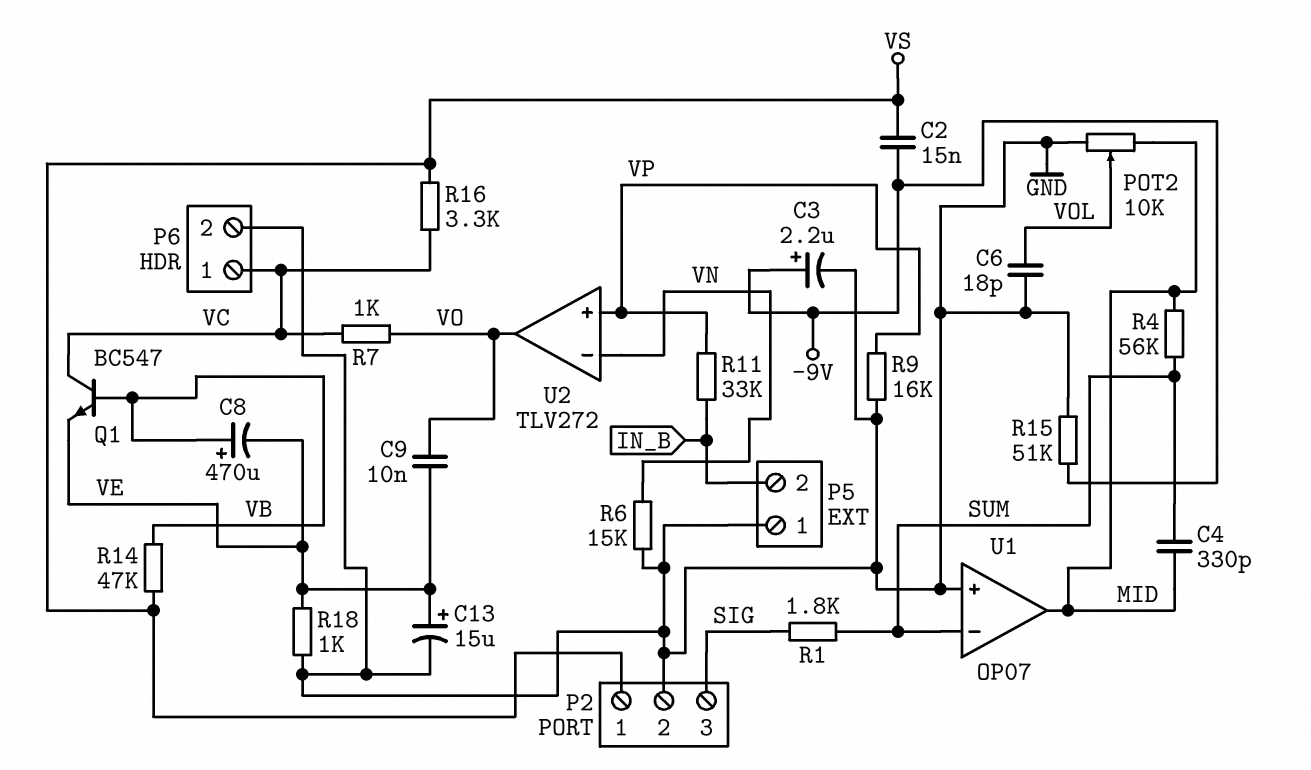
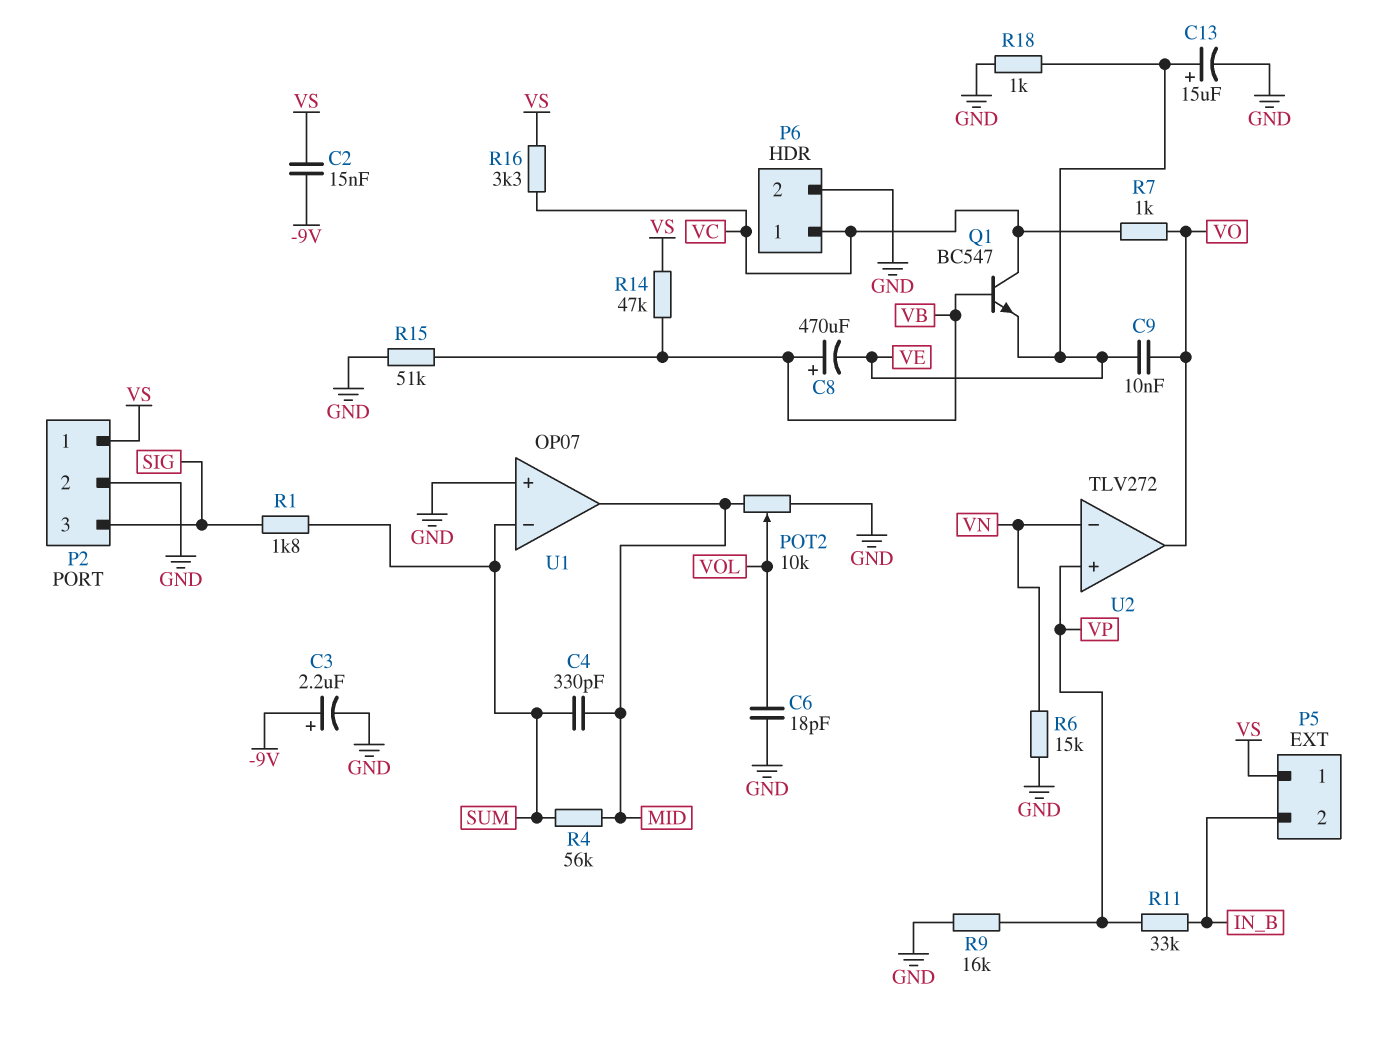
P5 pin 1: GND -> VS
R15: 51k (-9V, GND) -> 51k (GND, VB)

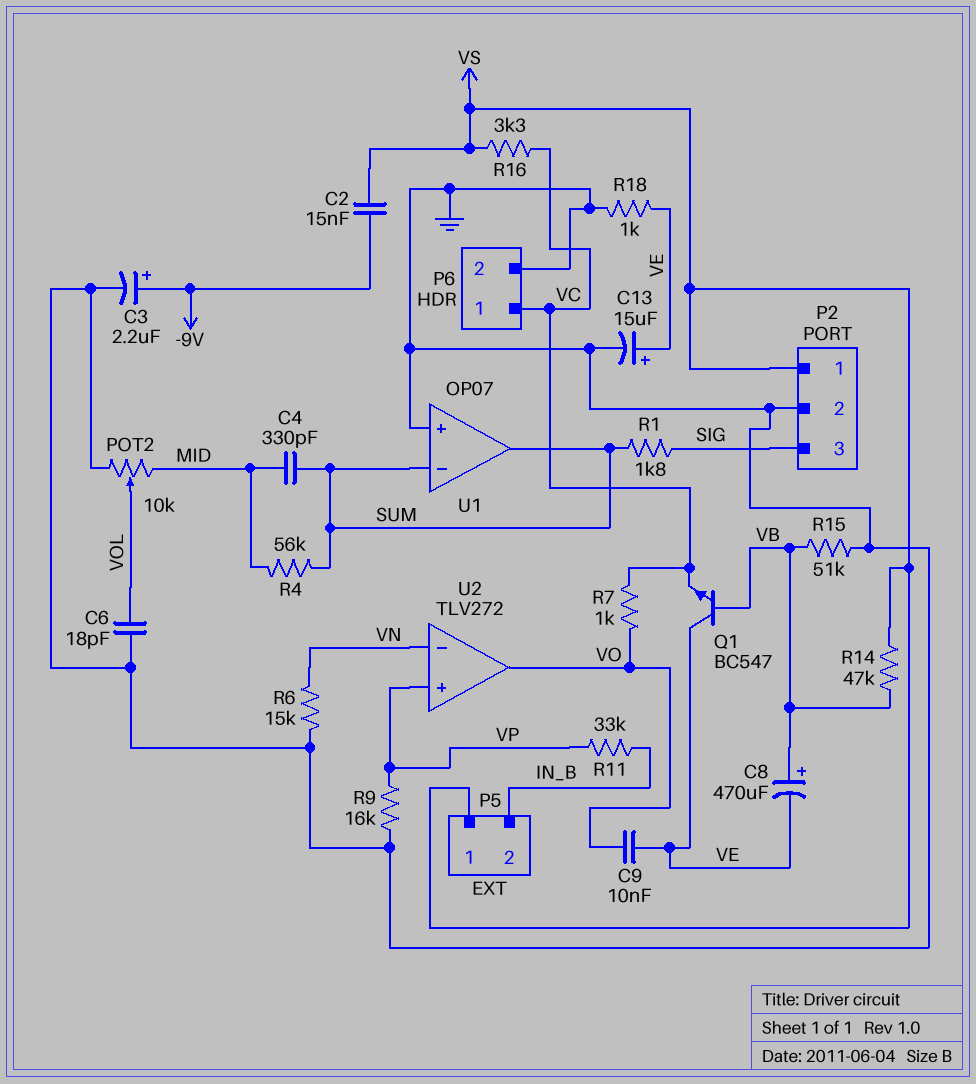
Q1: NPN BC547 (B VB, C VC, E VE) -> NPN BC547 (B VB, C VE, E VC)
U1 pin out: MID -> SUM

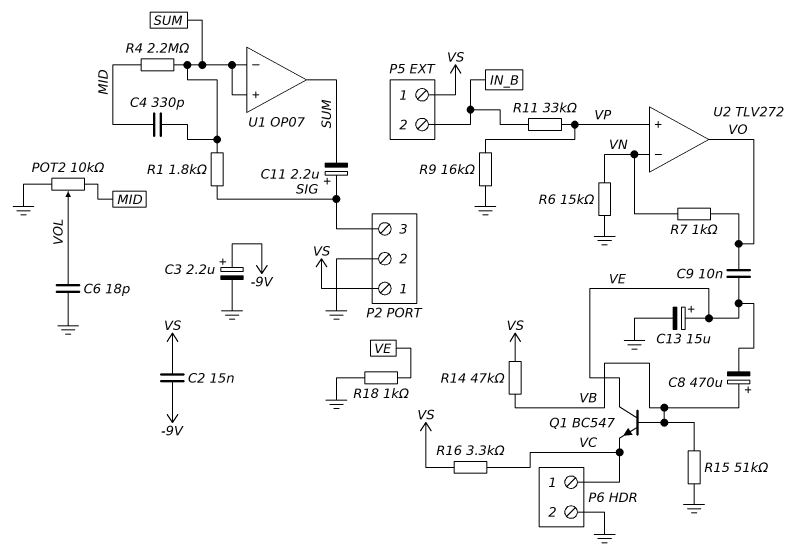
C11: none -> 2.2uF (plus SIG, minus SUM)
R4: 56k (MID, SUM) -> 2.2M (MID, SUM)
R7: 1k (VC, VO) -> 1k (VN, VO)
U1 pin in+: GND -> SUM

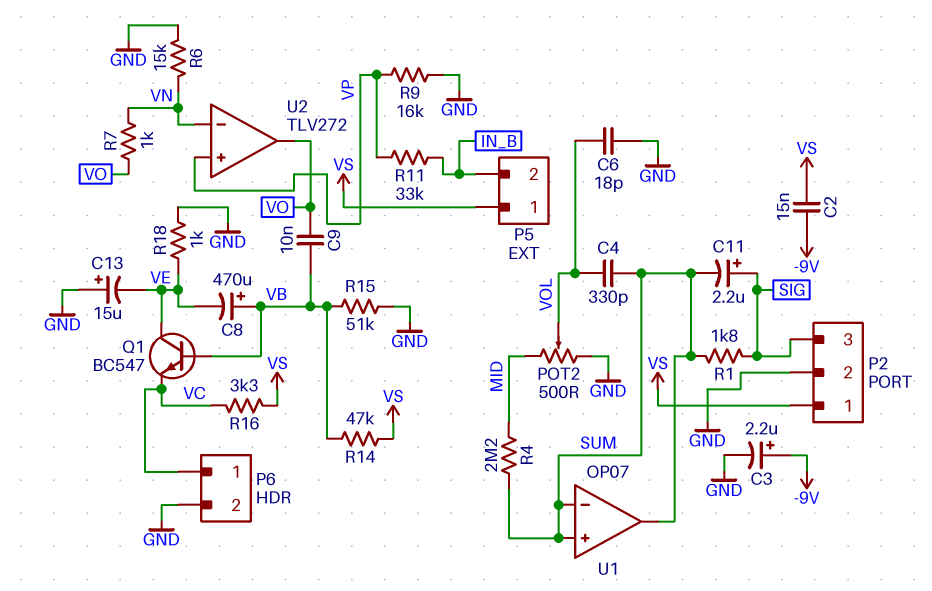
C4: 330pF (MID, SUM) -> 330pF (SUM, VOL)
C9: 10nF (VE, VO) -> 10nF (VB, VO)
C13: 15uF (plus VE, minus GND) -> 15uF (plus GND, minus VE)
POT2: 10k (GND, MID, wiper VOL) -> 500 (GND, MID, wiper VOL)

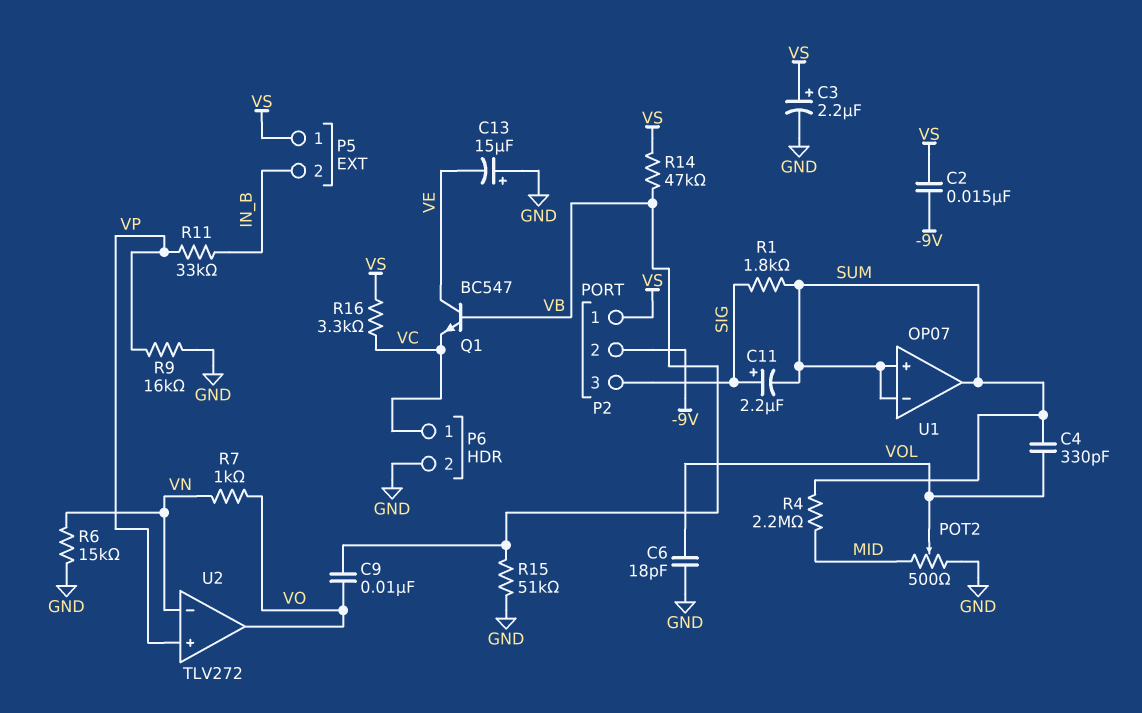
C3: 2.2uF (plus -9V, minus GND) -> 2.2uF (plus VS, minus GND)
C8: 470uF (plus VB, minus VE) -> none
P2 pin 2: GND -> -9V
R18: 1k (GND, VE) -> none

